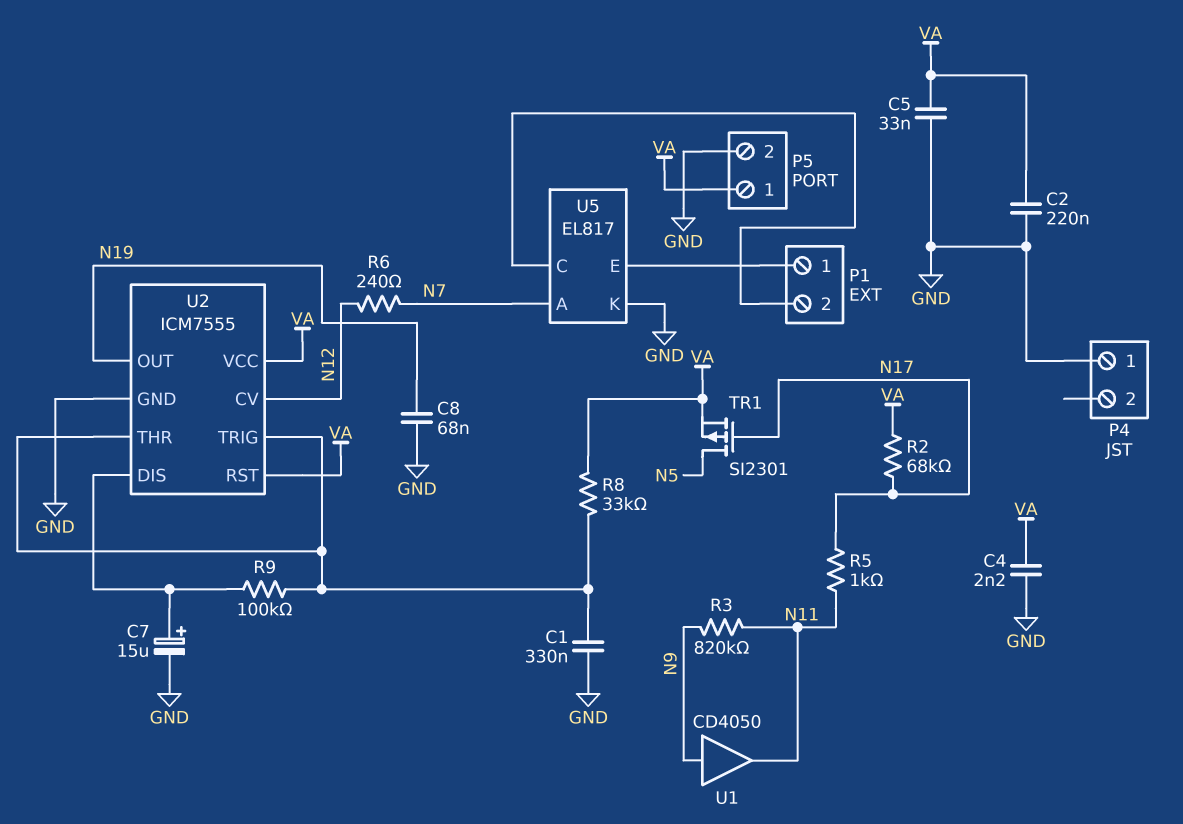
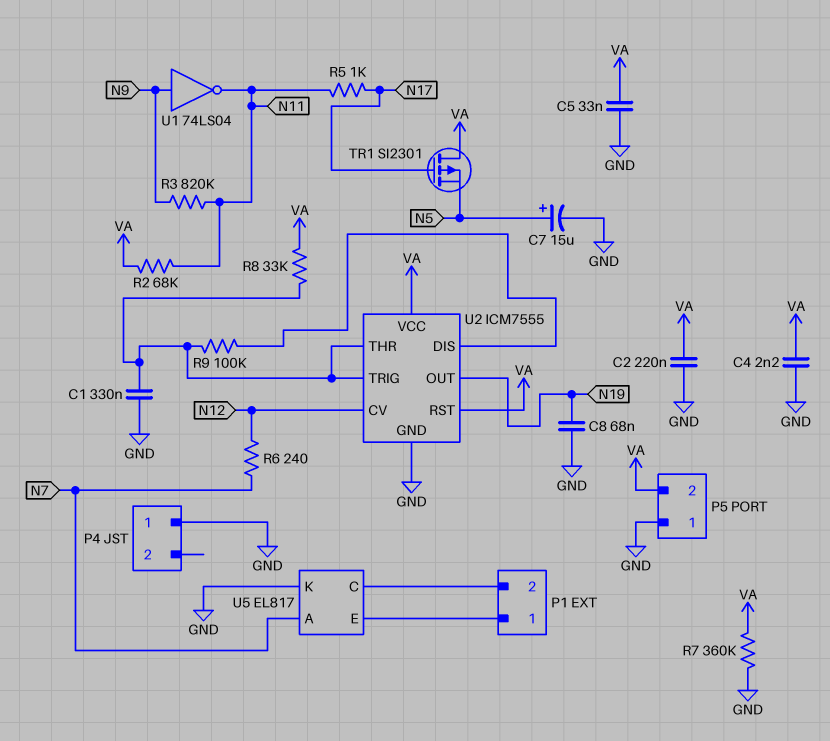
C7: 15uF (plus U2/DIS, minus GND) -> 15uF (plus N5, minus GND)
P5 pin 1: VA -> GND
P5 pin 2: GND -> VA
R2: 68k (N17, VA) -> 68k (N11, VA)
R7: none -> 360k (GND, VA)
TR1: PMOS SI2301 (G N17, D N5, S VA) -> PMOS SI2301 (G N17, D VA, S N5)
U1: buffer CD4050 (in N9, out N11) -> NOT 74LS04 (in N9, out N11)

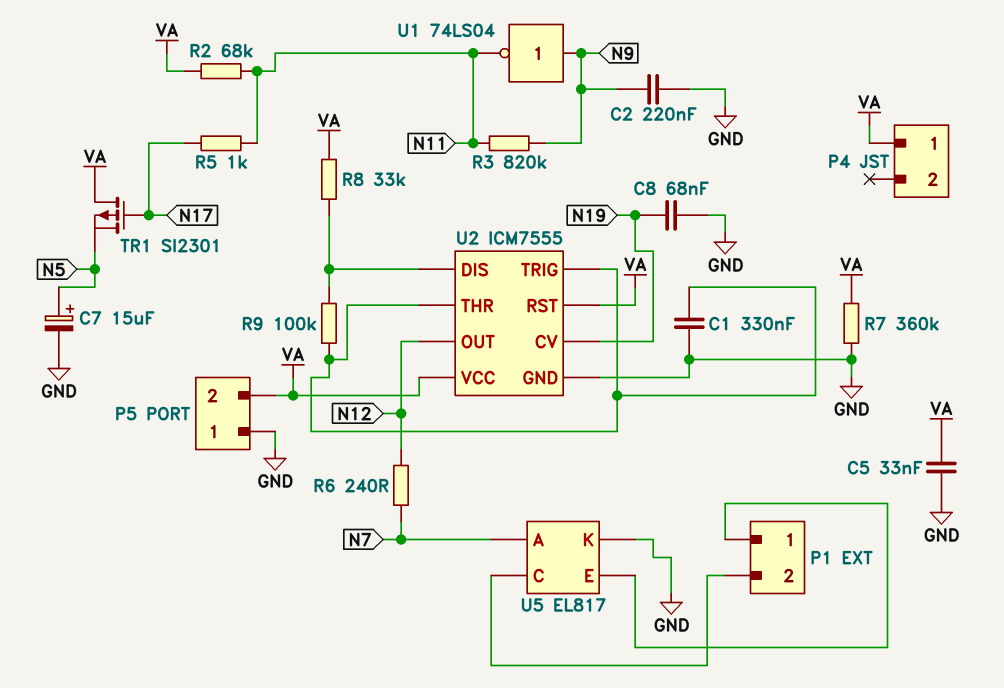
C2: 220nF (GND, VA) -> 220nF (GND, N9)
C4: 2.2nF (GND, VA) -> none
P4 pin 1: GND -> VA
R8: 33k (U2/THR, VA) -> 33k (U2/DIS, VA)
U2 pin CV: N12 -> N19
U2 pin OUT: N19 -> N12

